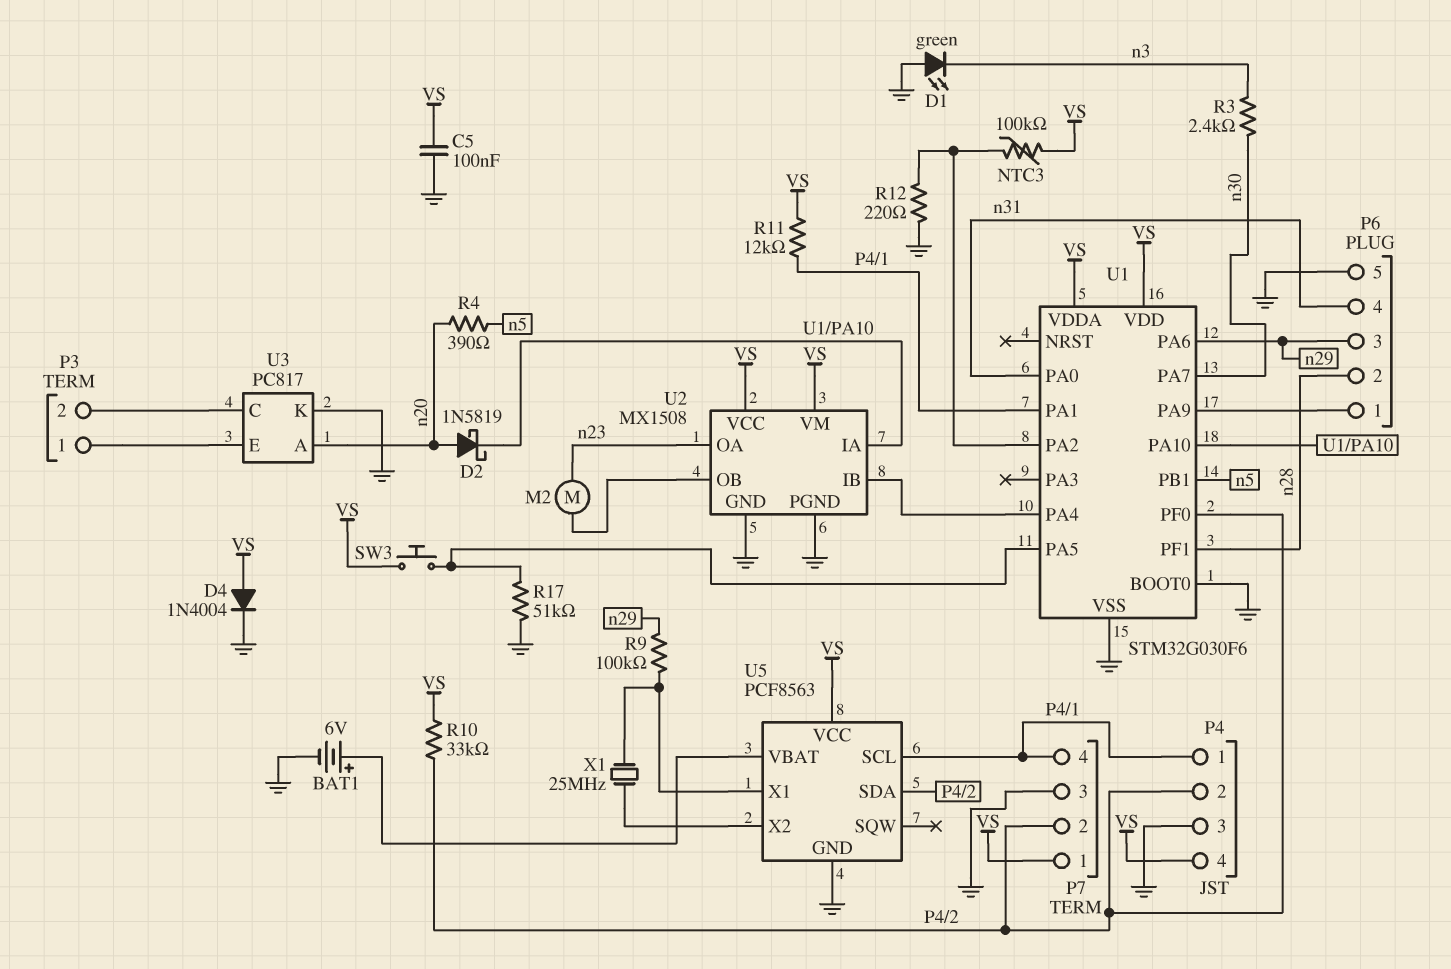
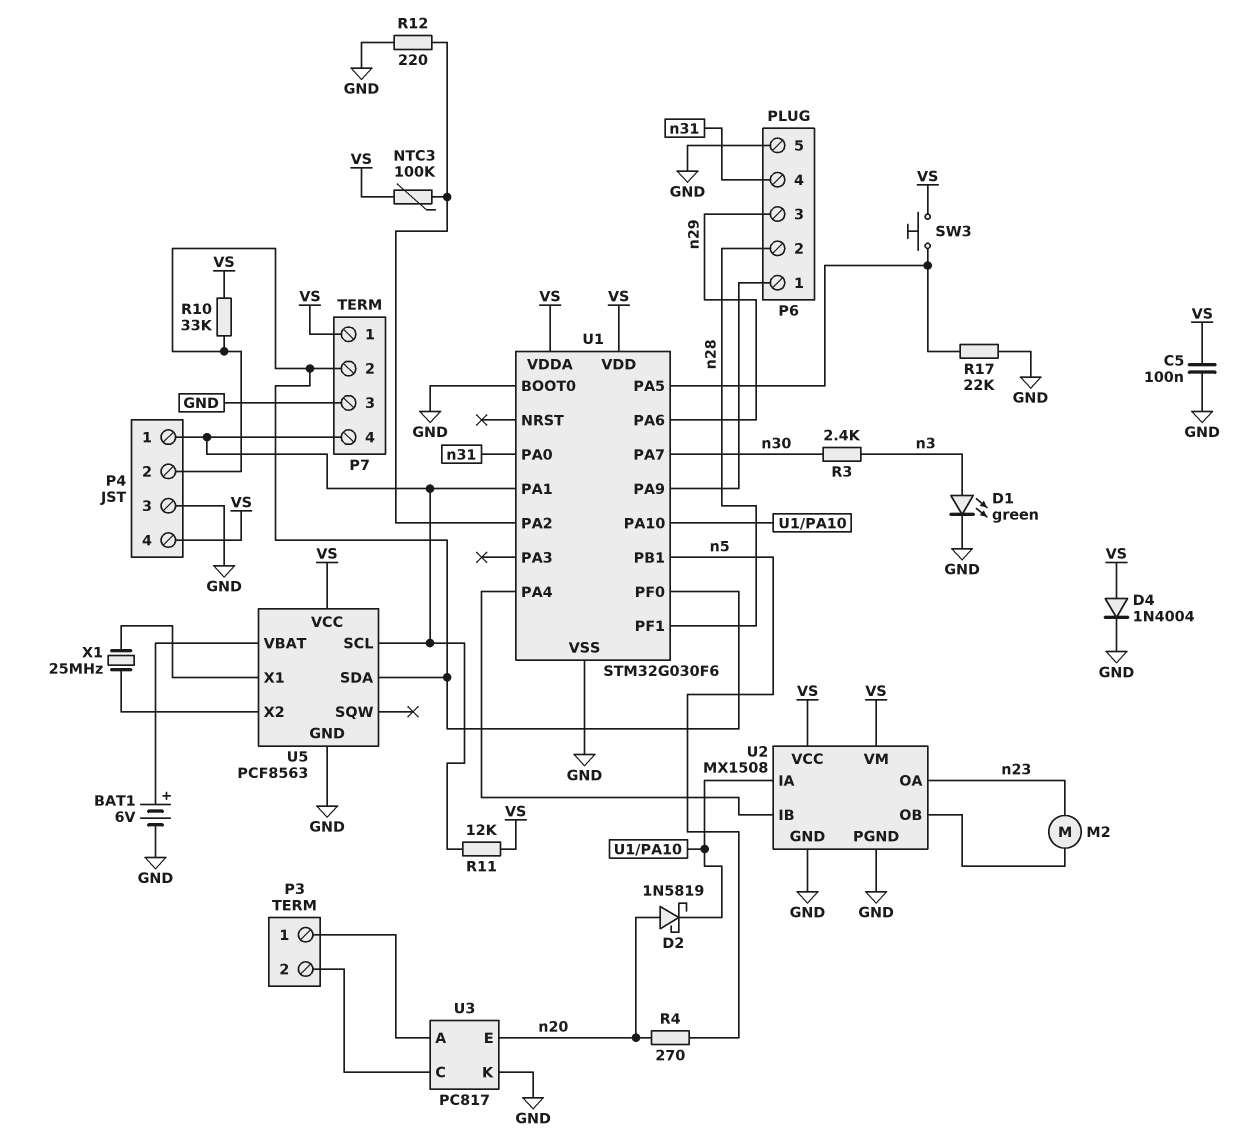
D1: LED green (A GND, K n3) -> LED green (A n3, K GND)
R4: 390 (n5, n20) -> 270 (n5, n20)
R9: 100k (U5/X1, n29) -> none
R17: 51k (GND, U1/PA5) -> 22k (GND, U1/PA5)
U3 pin A: n20 -> P3/1
U3 pin E: P3/1 -> n20

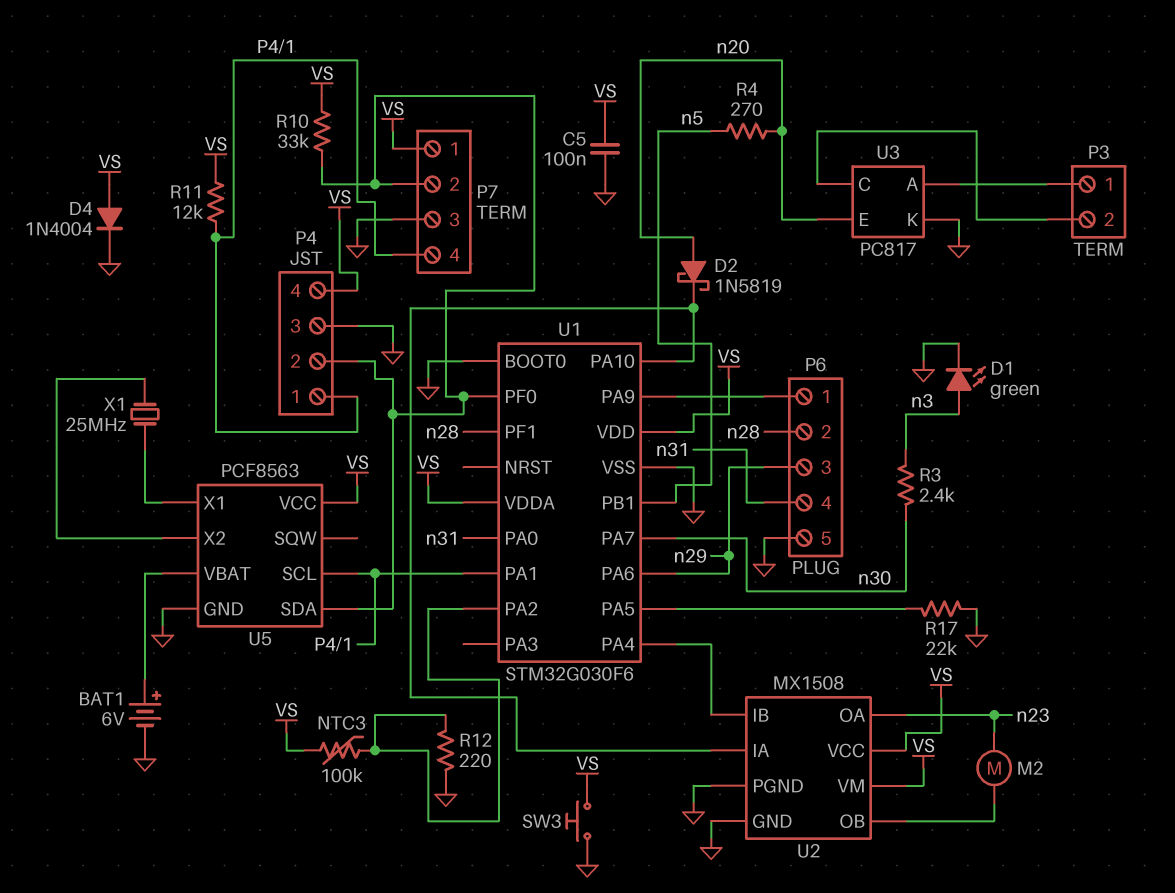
SW3: button (U1/PA5, VS) -> button (GND, VS)

